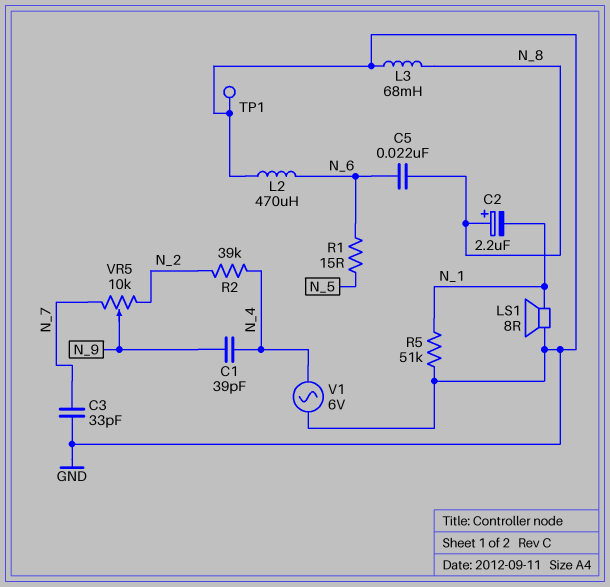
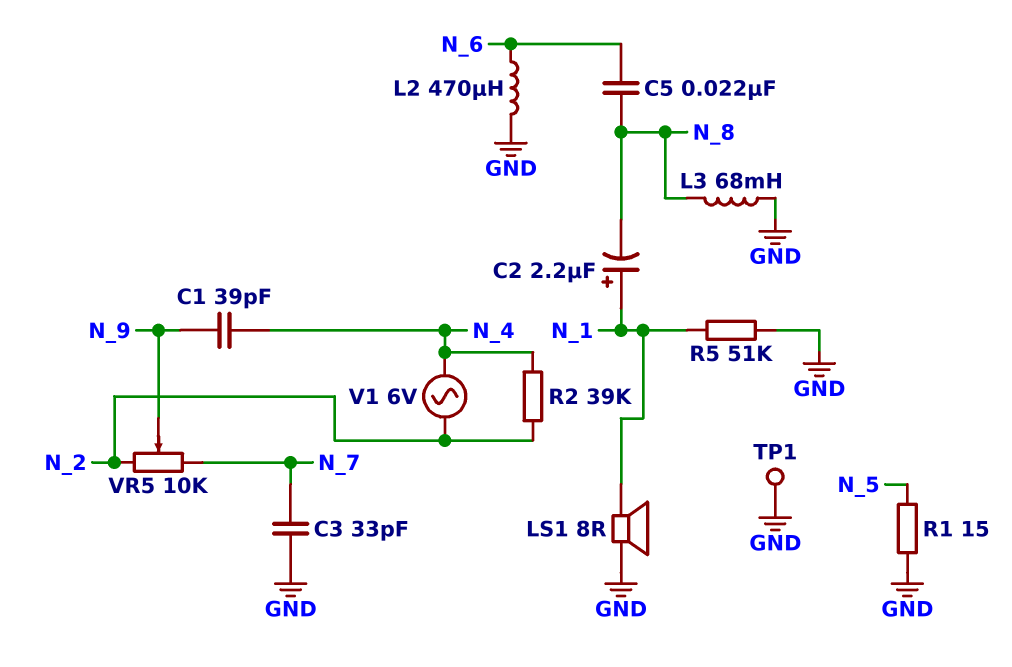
C2: 2.2uF (plus N_8, minus N_1) -> 2.2uF (plus N_1, minus N_8)
R1: 15 (N_5, N_6) -> 15 (GND, N_5)
V1: AC 6V (GND, N_4) -> AC 6V (N_2, N_4)

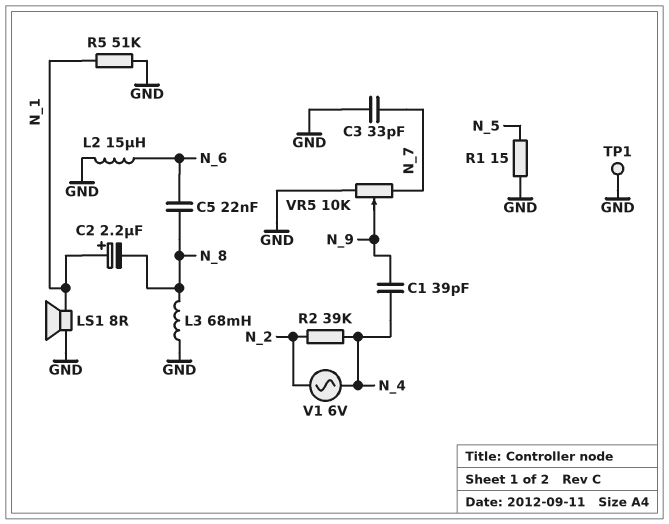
L2: 470uH (GND, N_6) -> 15uH (GND, N_6)
VR5: 10k (N_2, N_7, wiper N_9) -> 10k (GND, N_7, wiper N_9)

